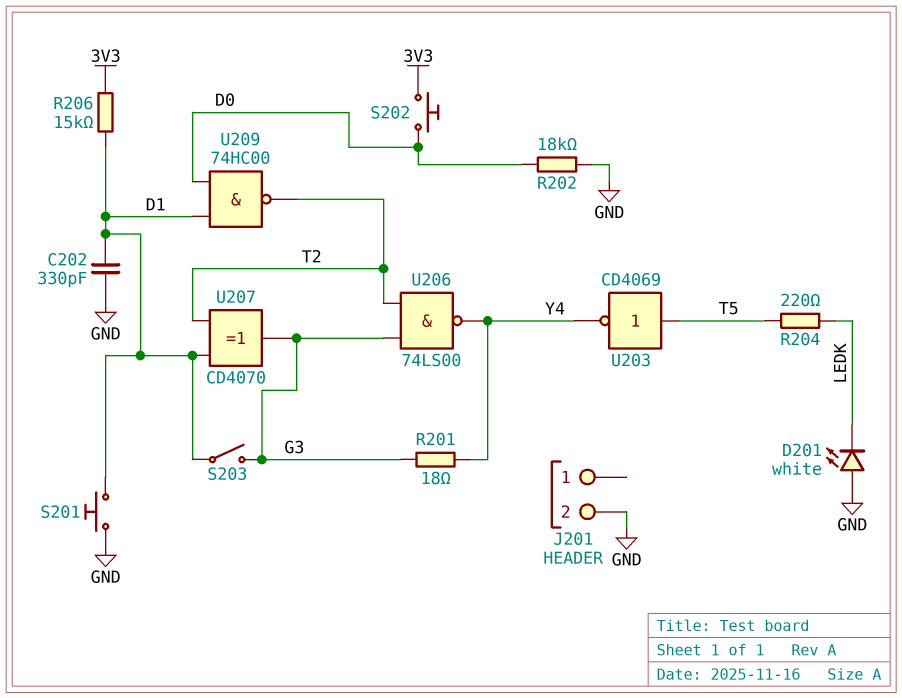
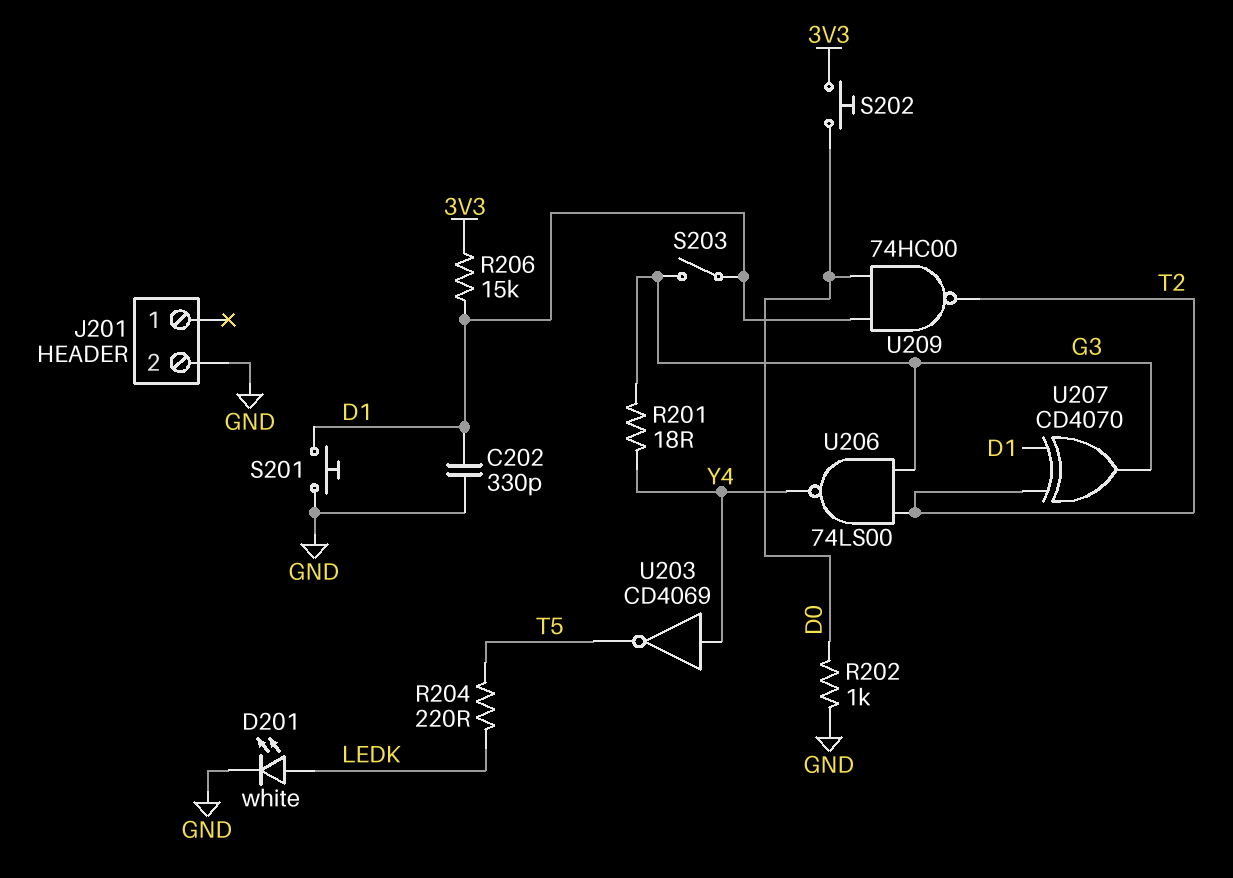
D201: LED white (A GND, K LEDK) -> LED white (A LEDK, K GND)
R202: 18k (D0, GND) -> 1k (D0, GND)
U203: NOT CD4069 (in T5, out Y4) -> NOT CD4069 (in Y4, out T5)

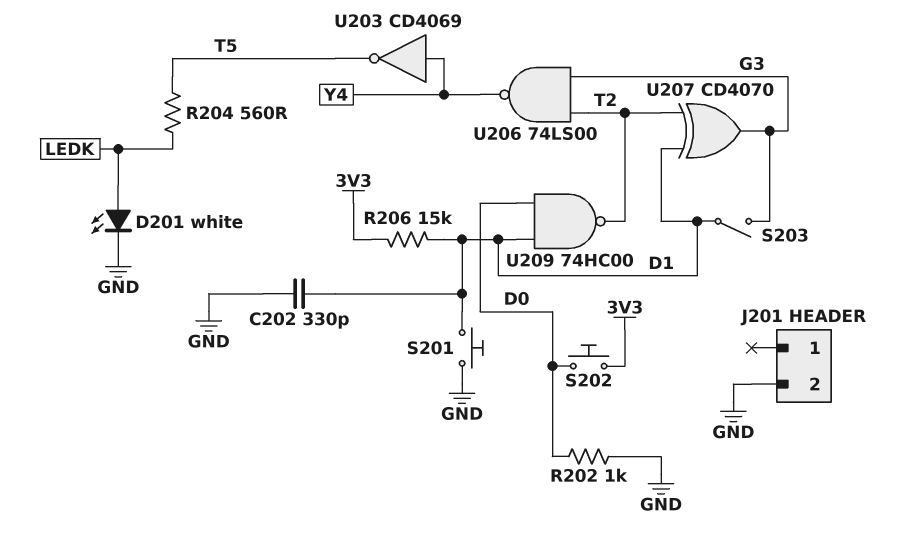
R201: 18 (G3, Y4) -> none
R204: 220 (LEDK, T5) -> 560 (LEDK, T5)

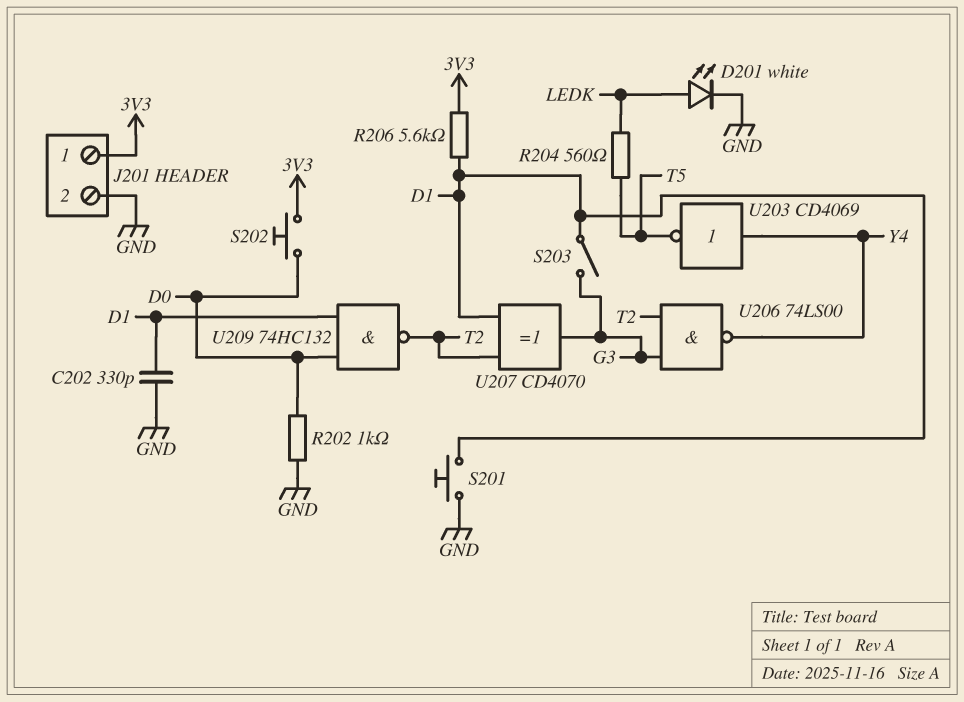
J201 pin 1: none -> 3V3
R206: 15k (3V3, D1) -> 5.6k (3V3, D1)
U209: NAND 74HC00 (in D0, in D1, out T2) -> NAND 74HC132 (in D0, in D1, out T2)

